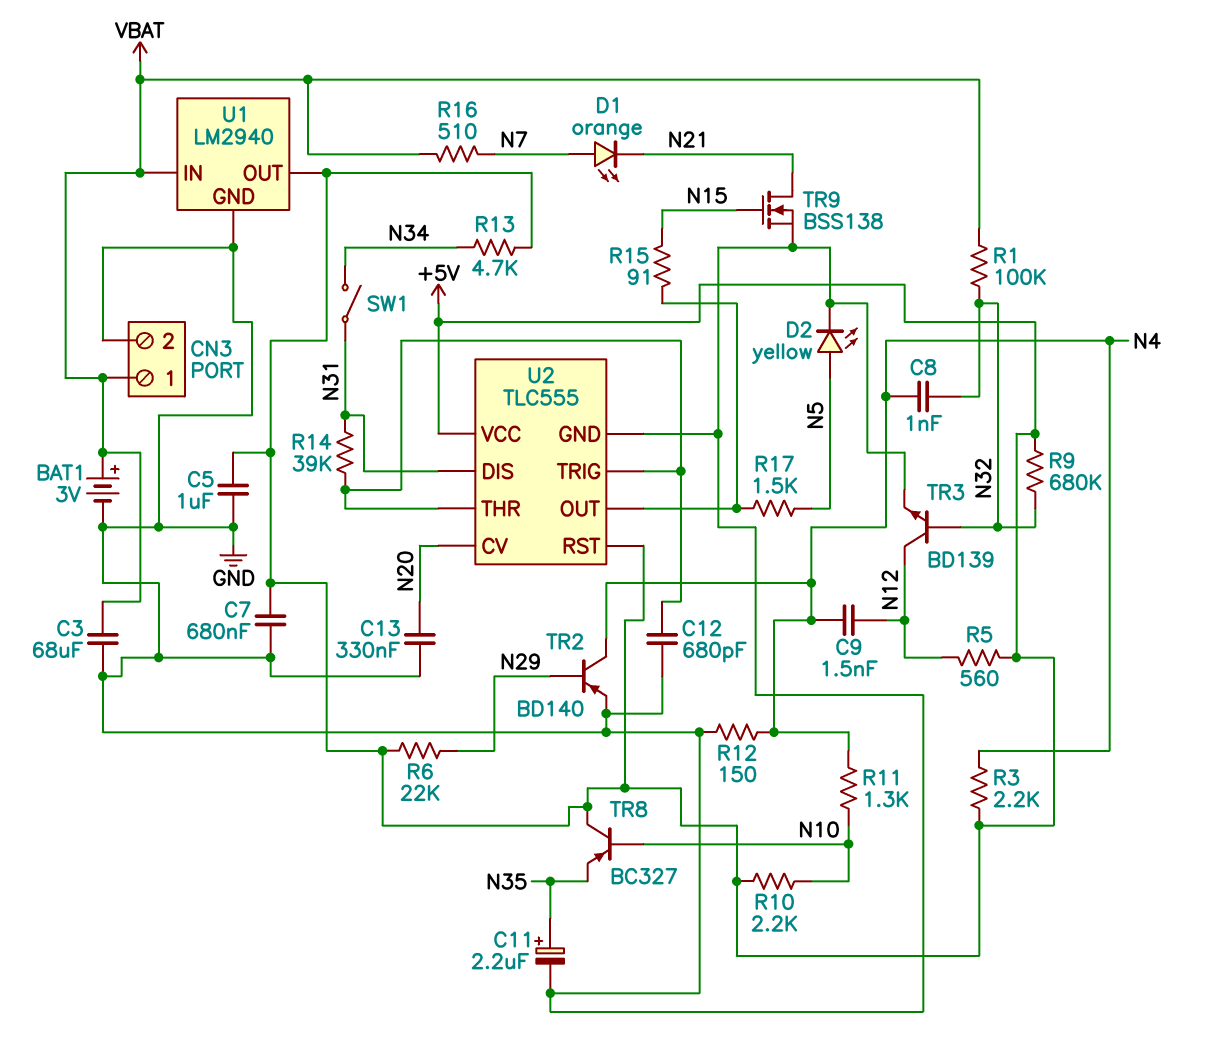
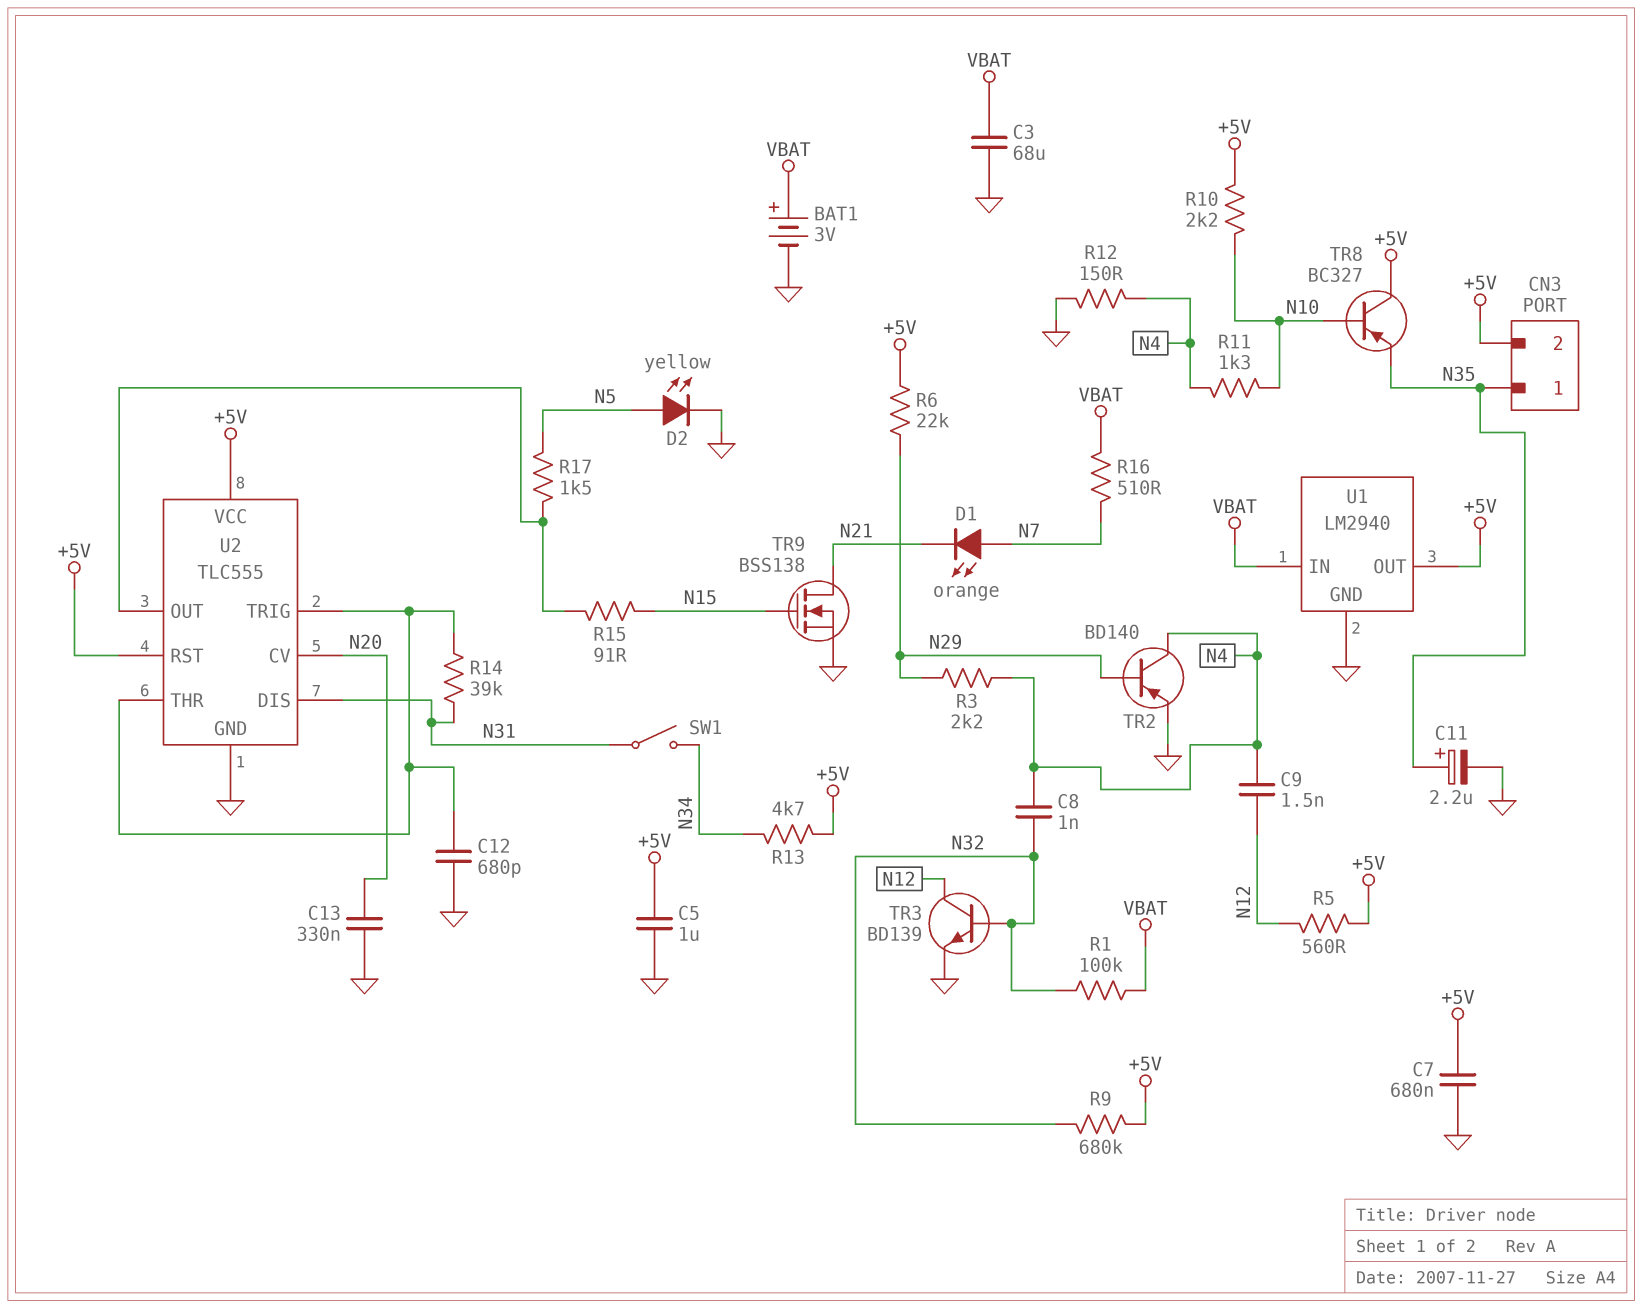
CN3 pin 1: VBAT -> N35
CN3 pin 2: GND -> +5V
R3: 2.2k (+5V, N4) -> 2.2k (N4, N29)

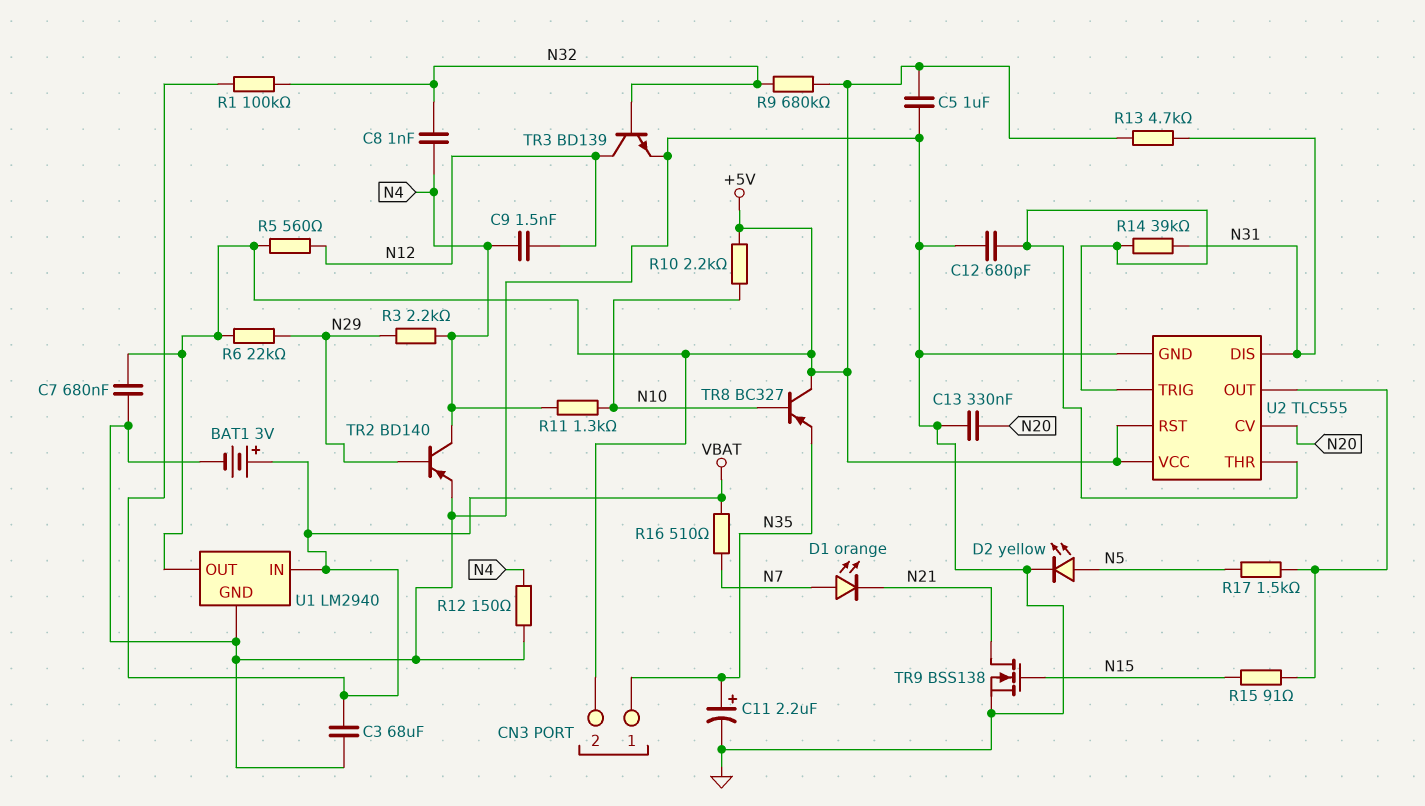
R13: 4.7k (+5V, N34) -> 4.7k (+5V, N31)
SW1: switch (N31, N34) -> none

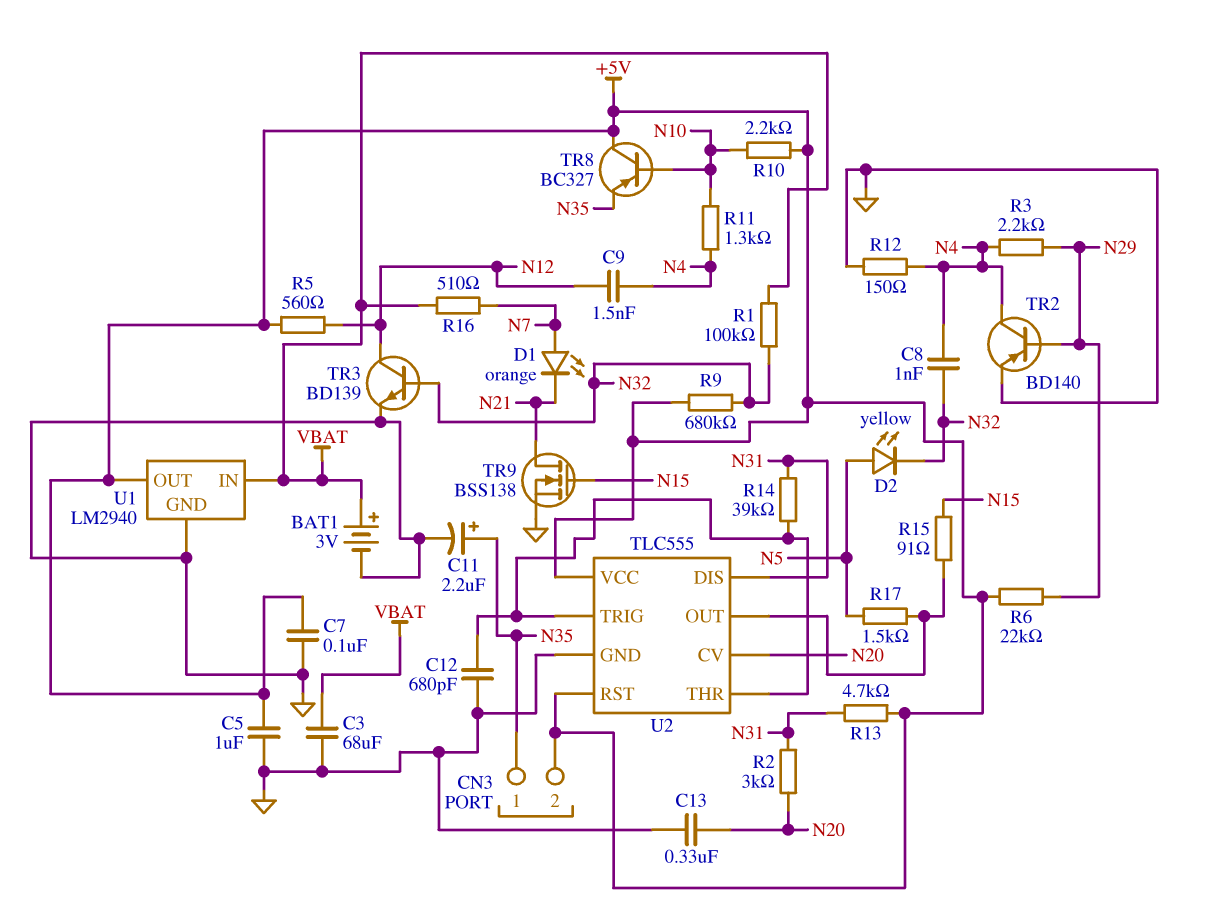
C7: 680nF (+5V, GND) -> 100nF (+5V, GND)
D2: LED yellow (A N5, K GND) -> LED yellow (A N5, K N32)
R2: none -> 3k (N20, N31)

